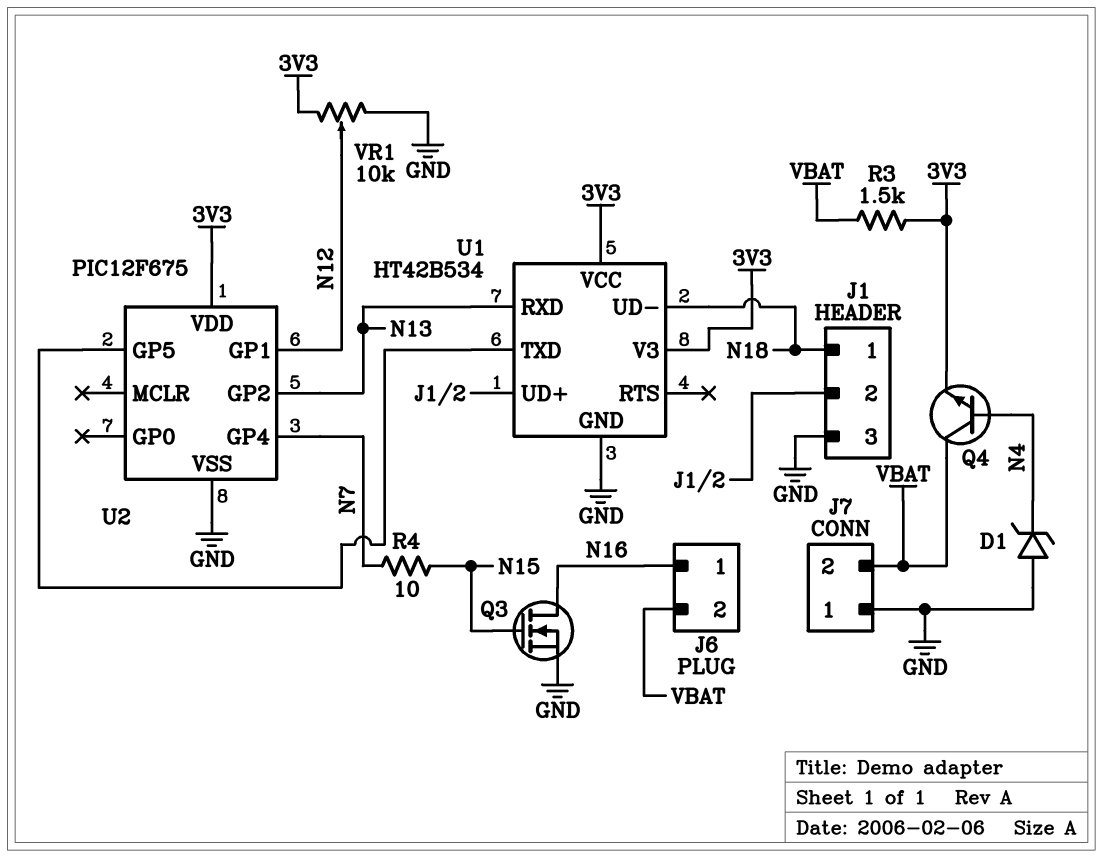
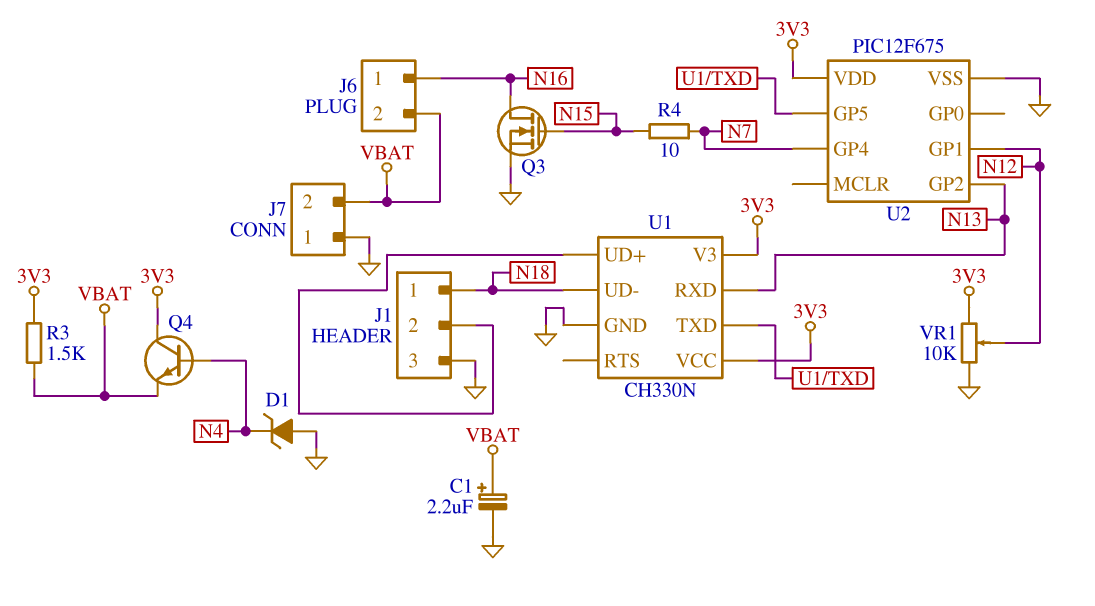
C1: none -> 2.2uF (plus VBAT, minus GND)
Q4: NPN (B N4, C VBAT, E 3V3) -> NPN (B N4, C 3V3, E VBAT)
U1: HT42B534 -> CH330N

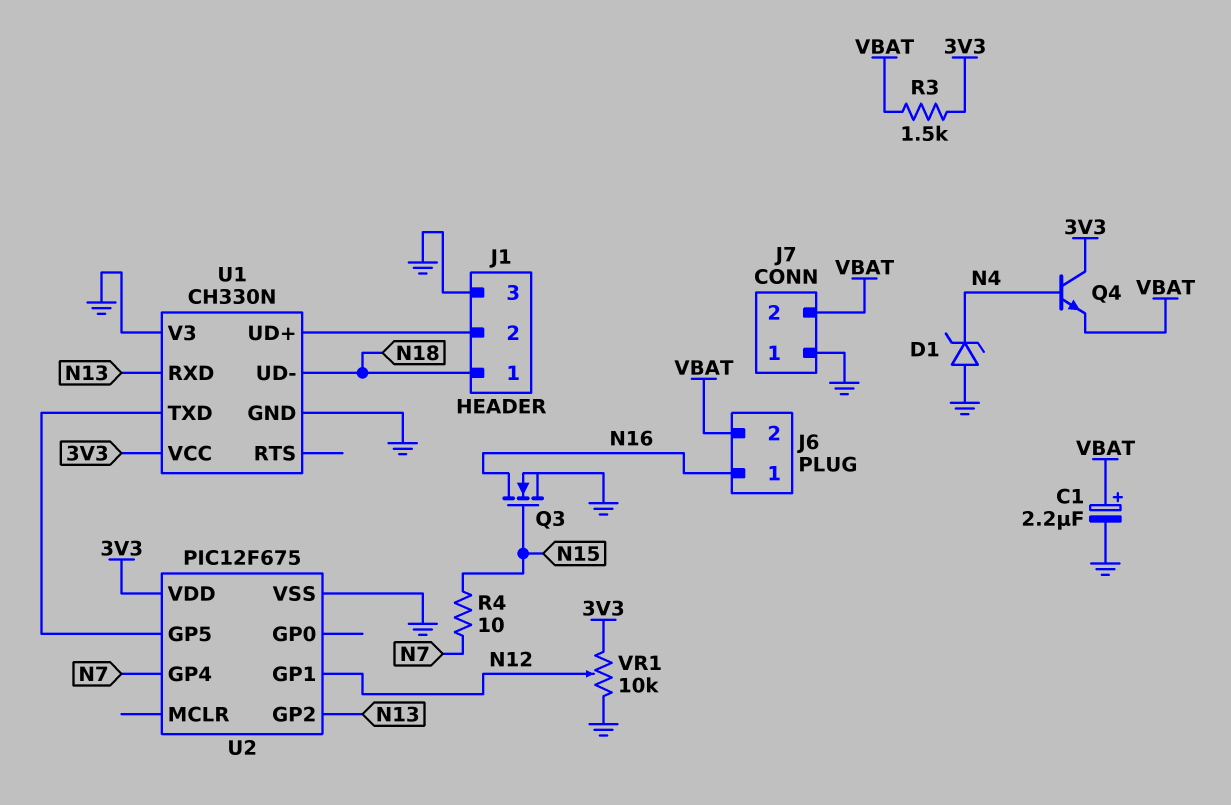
U1 pin V3: 3V3 -> GND

